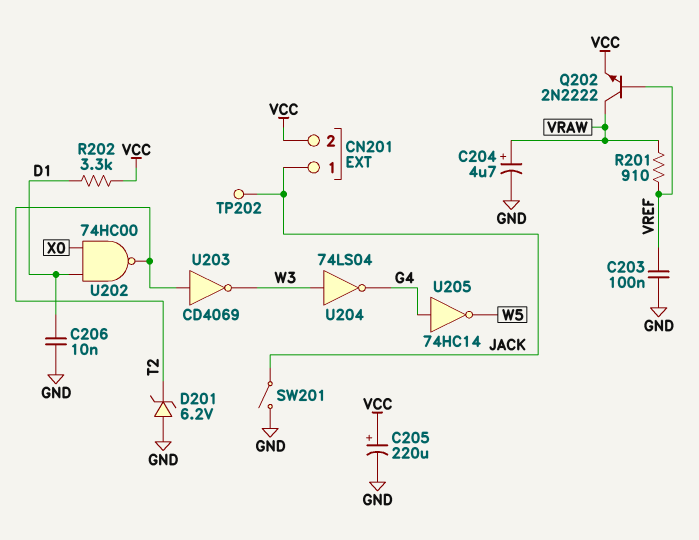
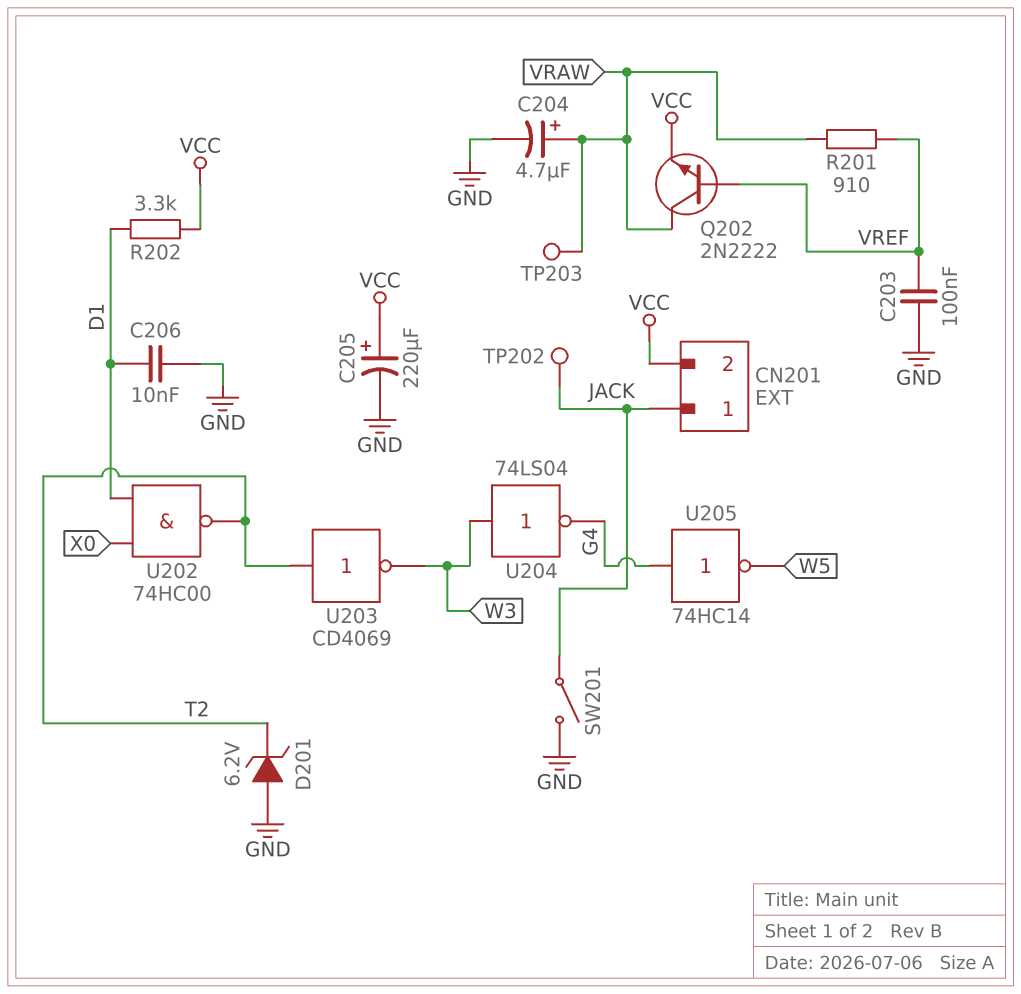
TP203: none -> test point (VRAW)

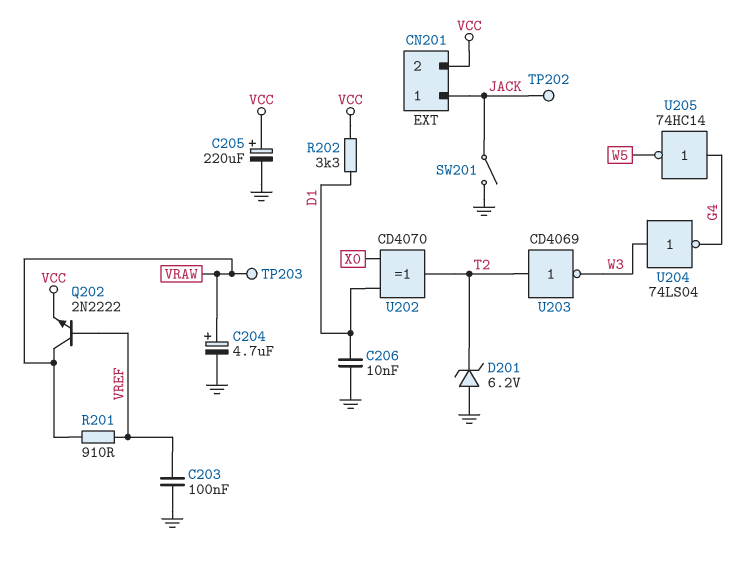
U202: NAND 74HC00 (in D1, in X0, out T2) -> XOR CD4070 (in D1, in X0, out T2)

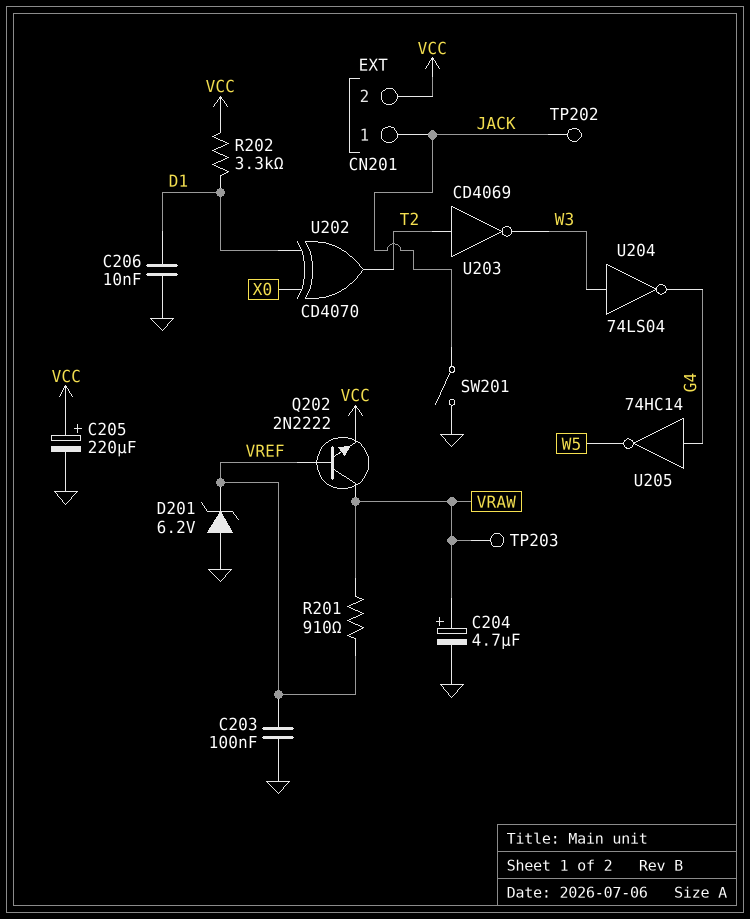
D201: zener 6.2V (A GND, K T2) -> zener 6.2V (A GND, K VREF)

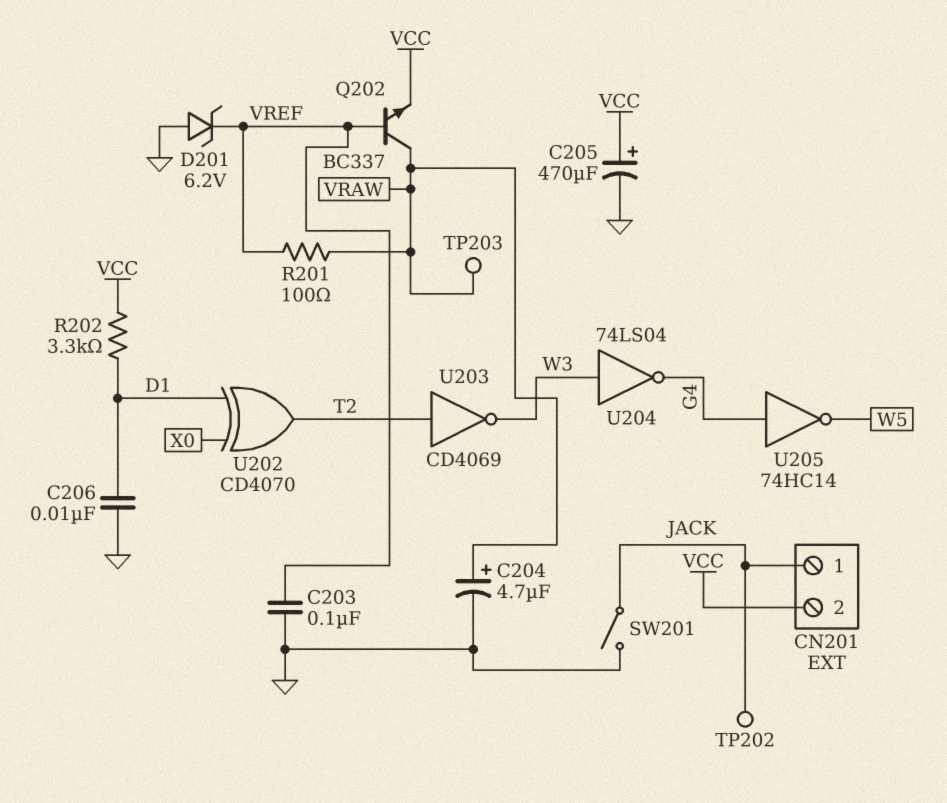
C205: 220uF (plus VCC, minus GND) -> 470uF (plus VCC, minus GND)
Q202: NPN 2N2222 (B VREF, C VRAW, E VCC) -> NPN BC337 (B VREF, C VRAW, E VCC)
R201: 910 (VRAW, VREF) -> 100 (VRAW, VREF)

